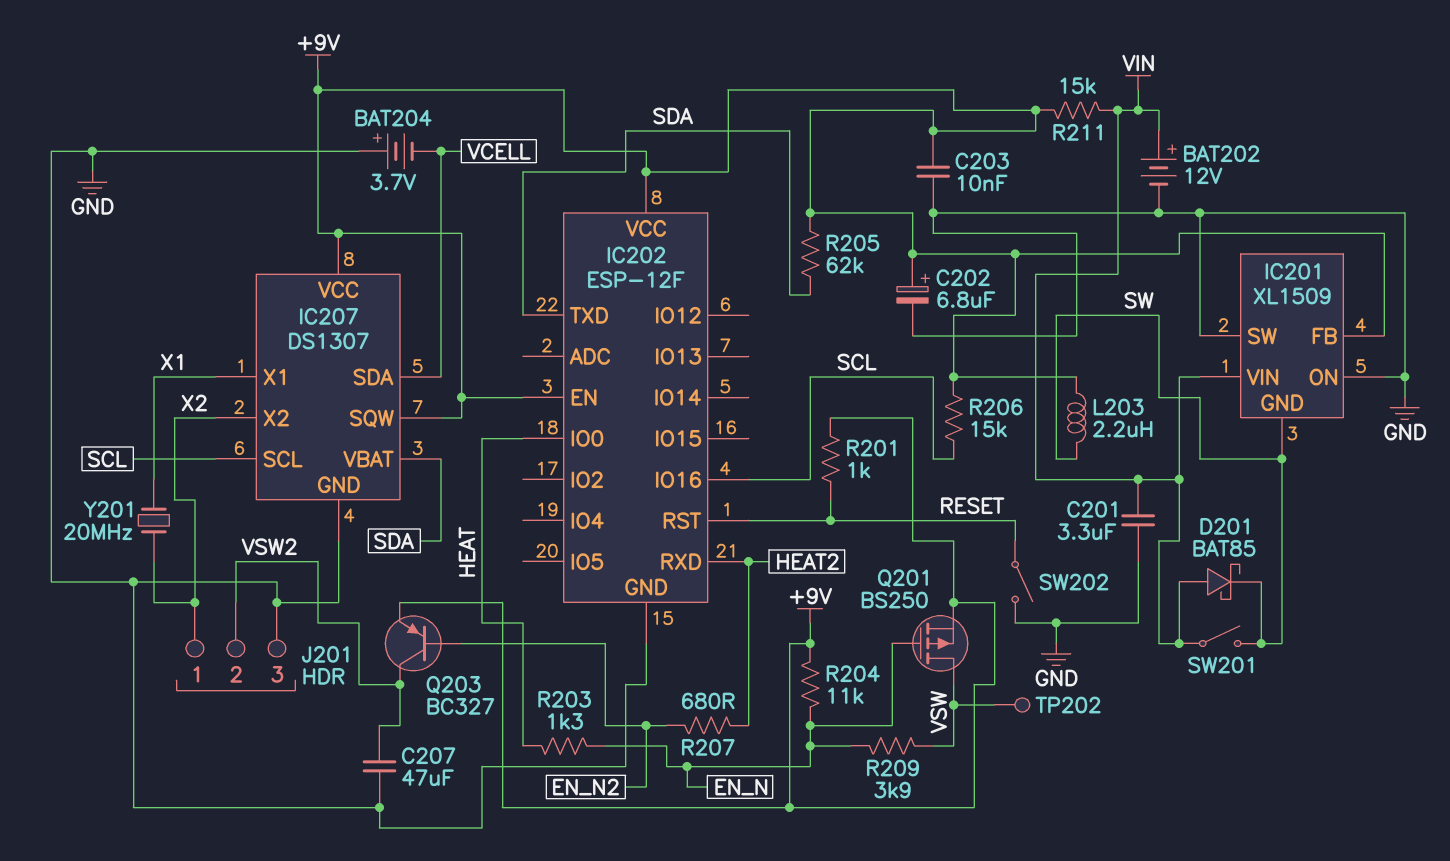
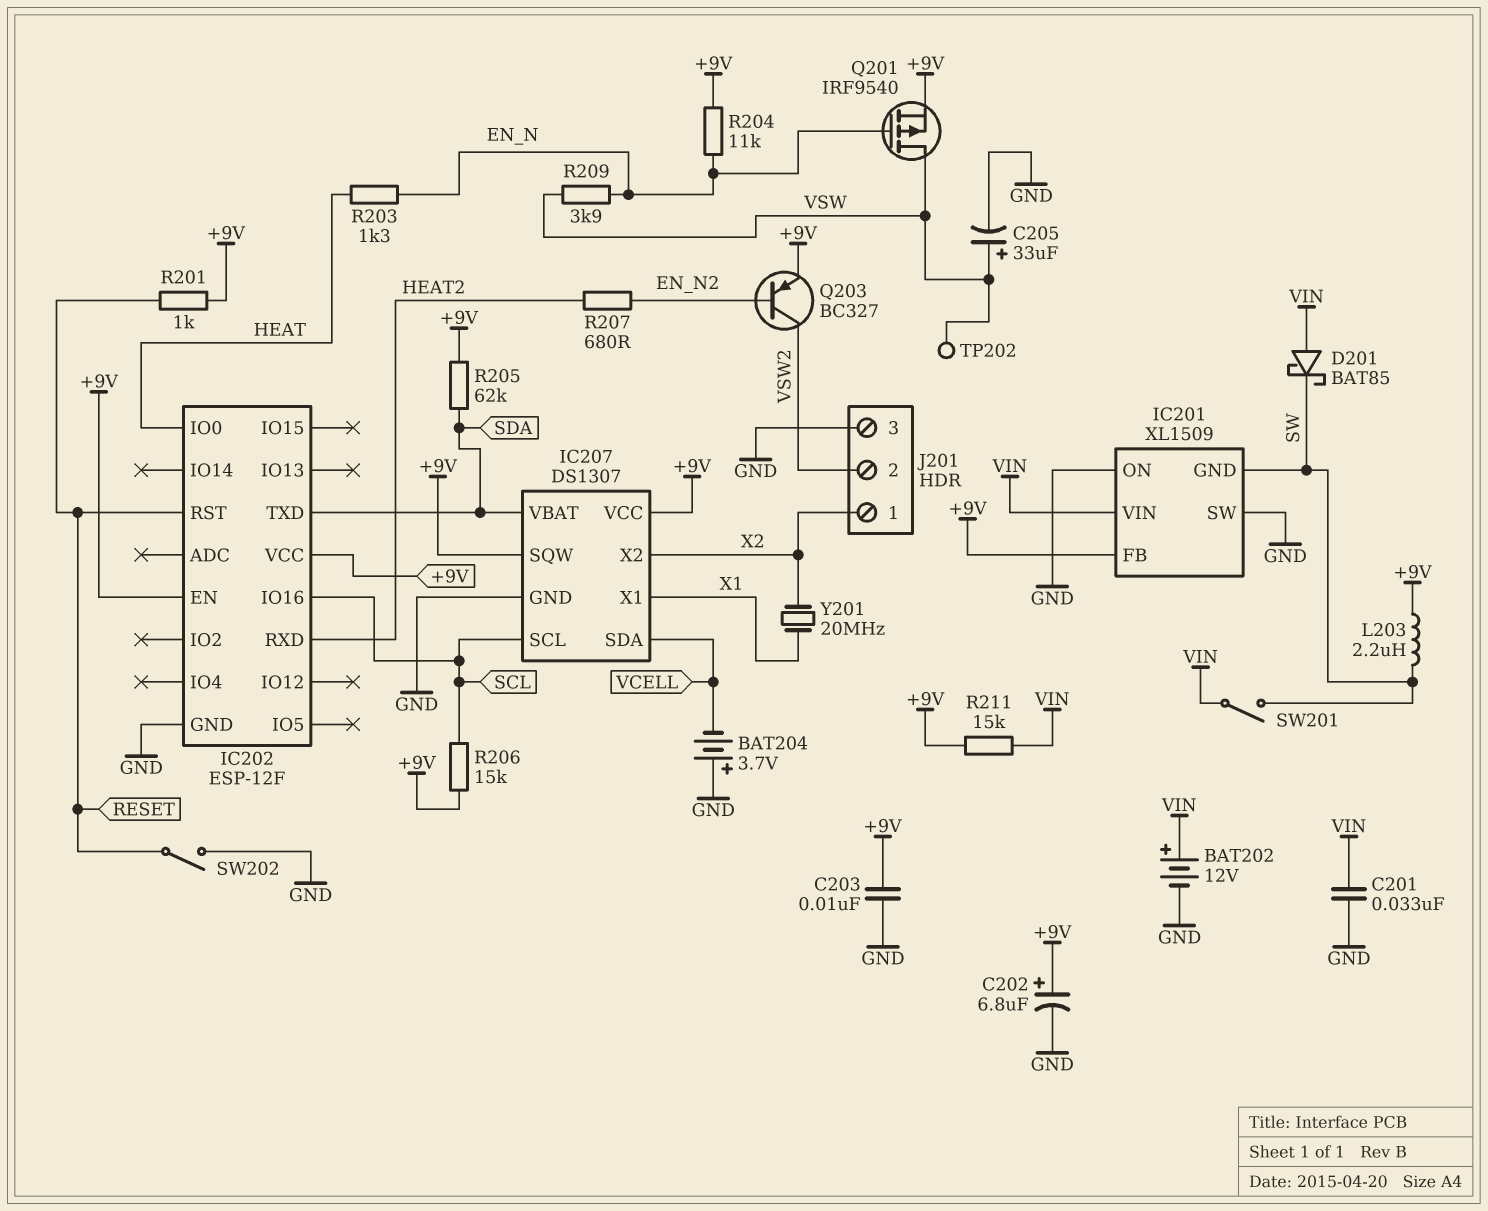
C201: 3.3uF (GND, VIN) -> 33nF (GND, VIN)
C205: none -> 33uF (plus VSW, minus GND)
C207: 47uF (GND, VSW2) -> none
Q201: PMOS BS250 (G EN_N, D VSW, S +9V) -> PMOS IRF9540 (G EN_N, D VSW, S +9V)

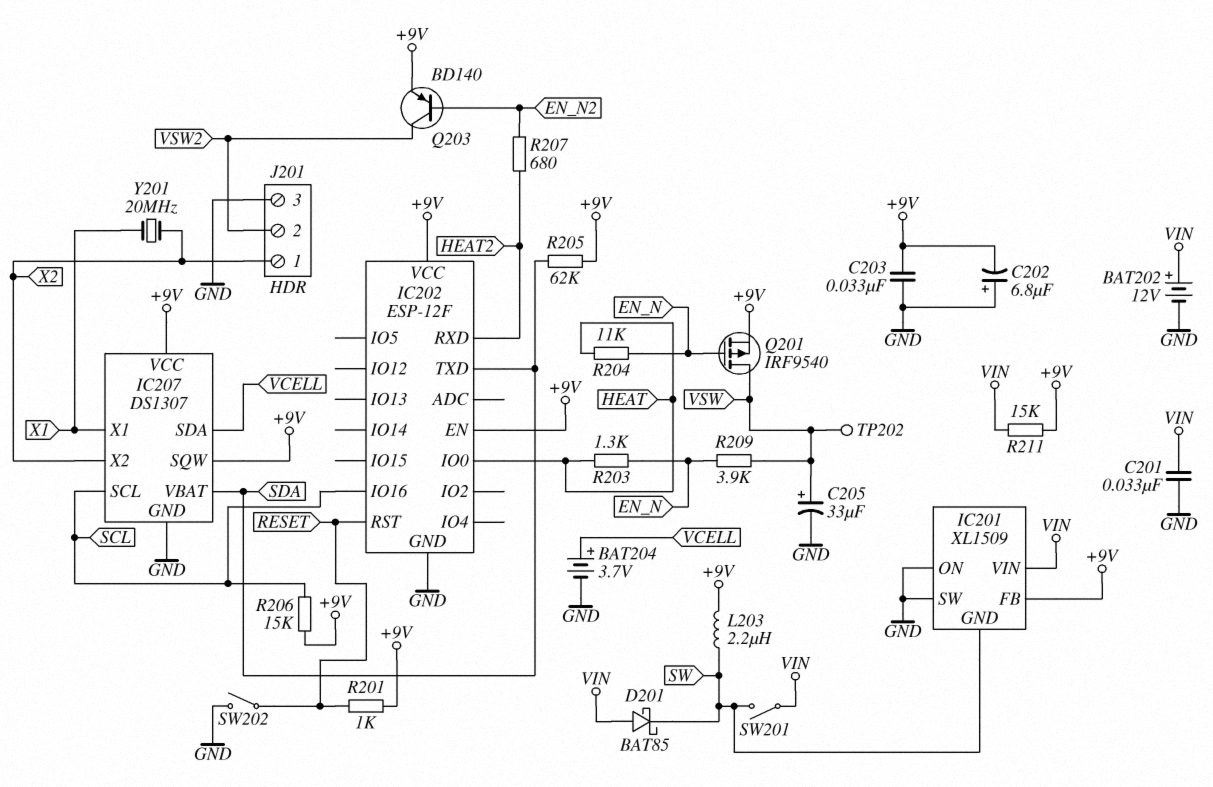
BAT204: 3.7V (plus GND, minus VCELL) -> 3.7V (plus VCELL, minus GND)
C202: 6.8uF (plus +9V, minus GND) -> 6.8uF (plus GND, minus +9V)
C203: 10nF (+9V, GND) -> 33nF (+9V, GND)
Q203: PNP BC327 (B EN_N2, C VSW2, E +9V) -> PNP BD140 (B EN_N2, C VSW2, E +9V)
R204: 11k (+9V, EN_N) -> 11k (EN_N, HEAT)

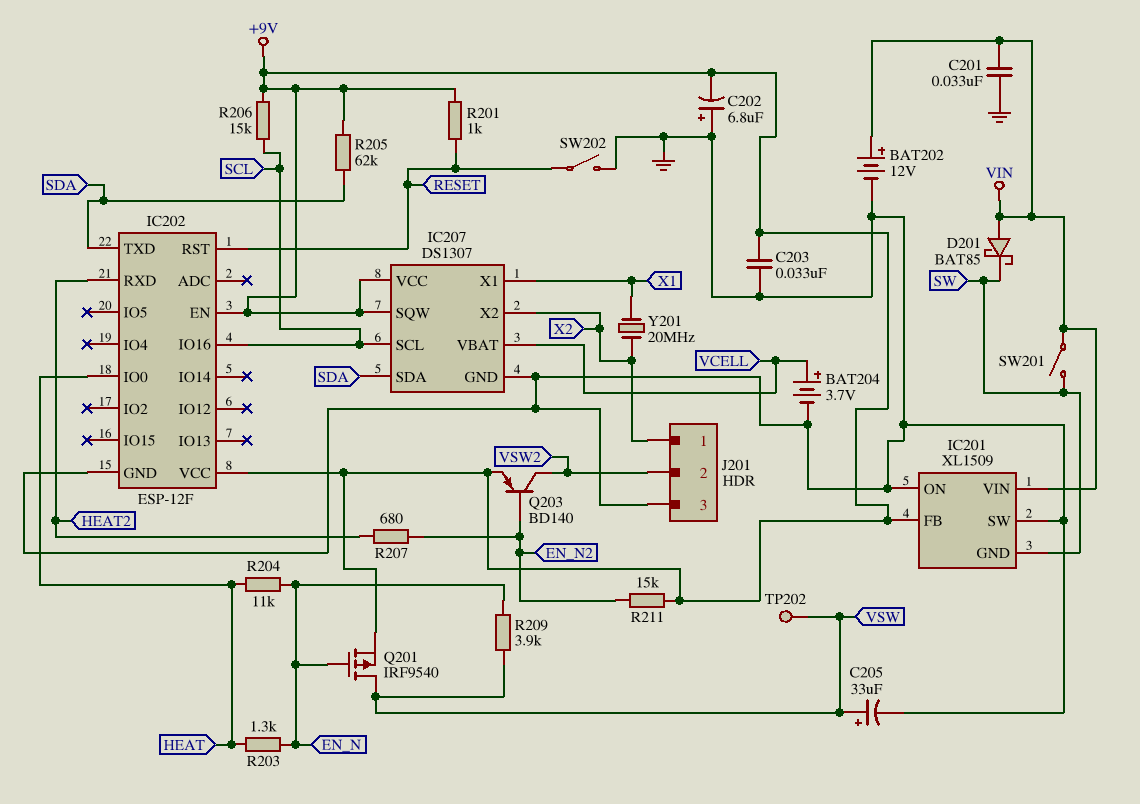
IC207 pin SDA: VCELL -> SDA
IC207 pin VBAT: SDA -> VCELL
L203: 2.2uH (+9V, SW) -> none
R211: 15k (+9V, VIN) -> 15k (+9V, EN_N2)

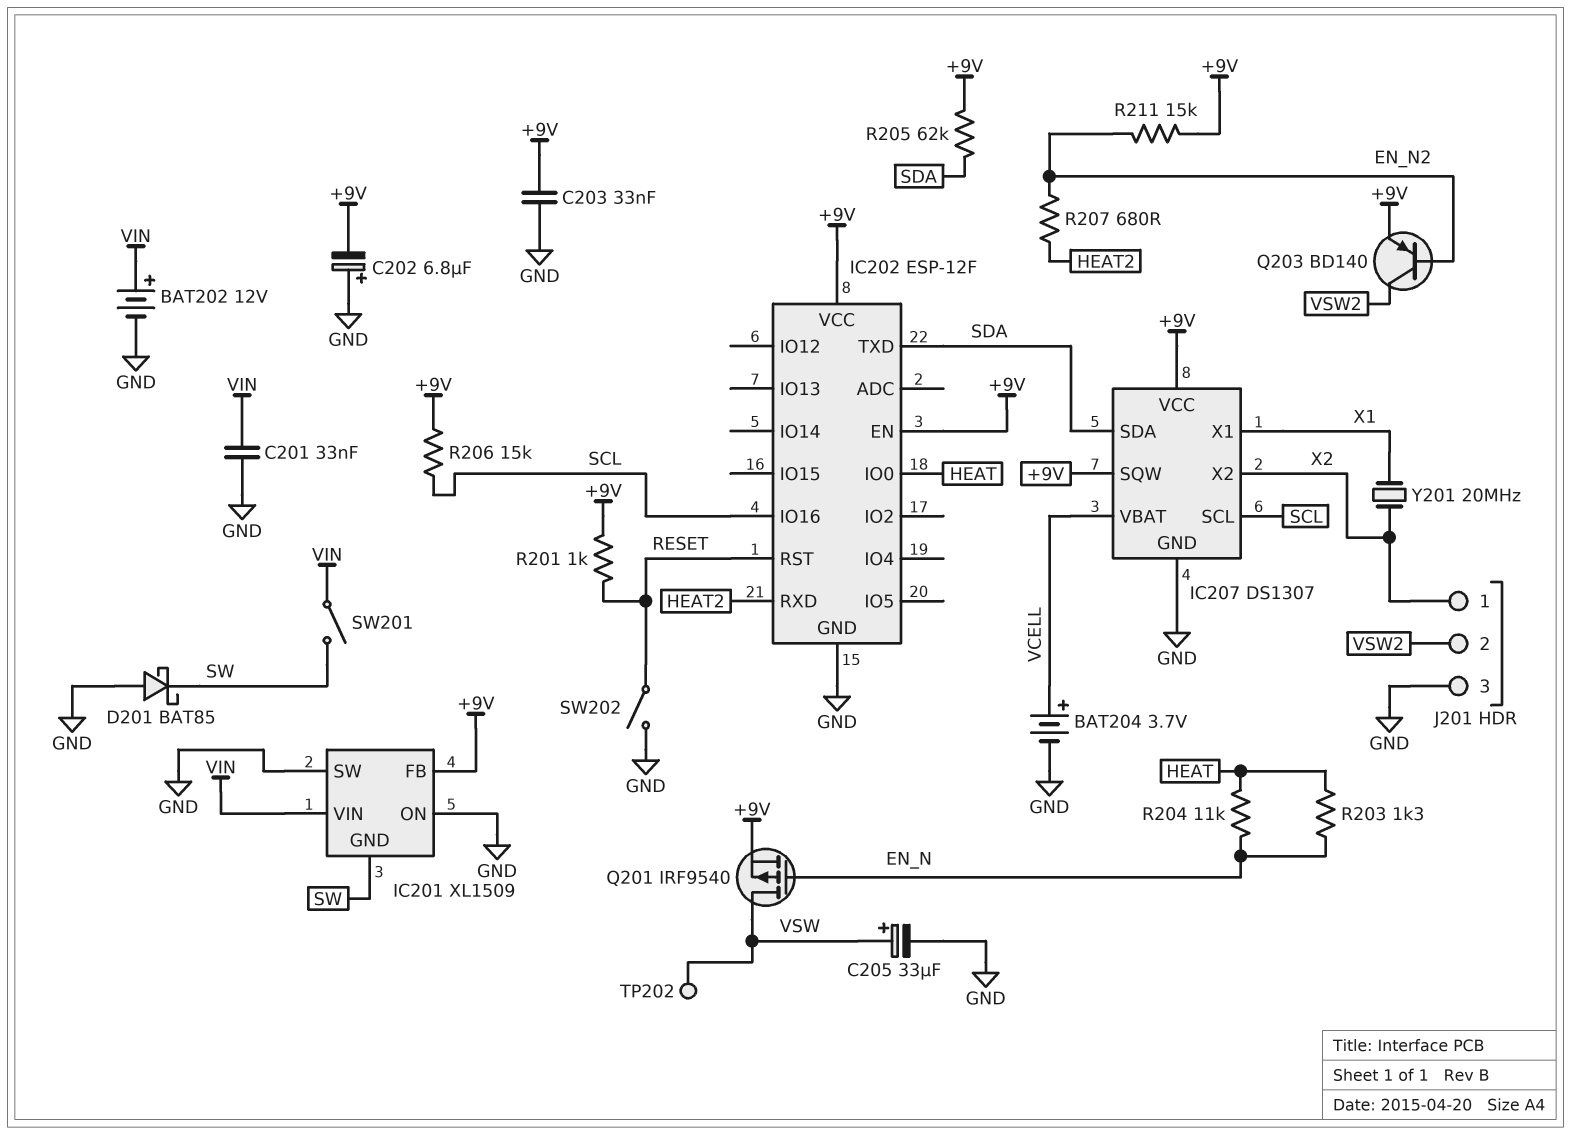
D201: schottky BAT85 (A VIN, K SW) -> schottky BAT85 (A GND, K SW)
R209: 3.9k (EN_N, VSW) -> none

